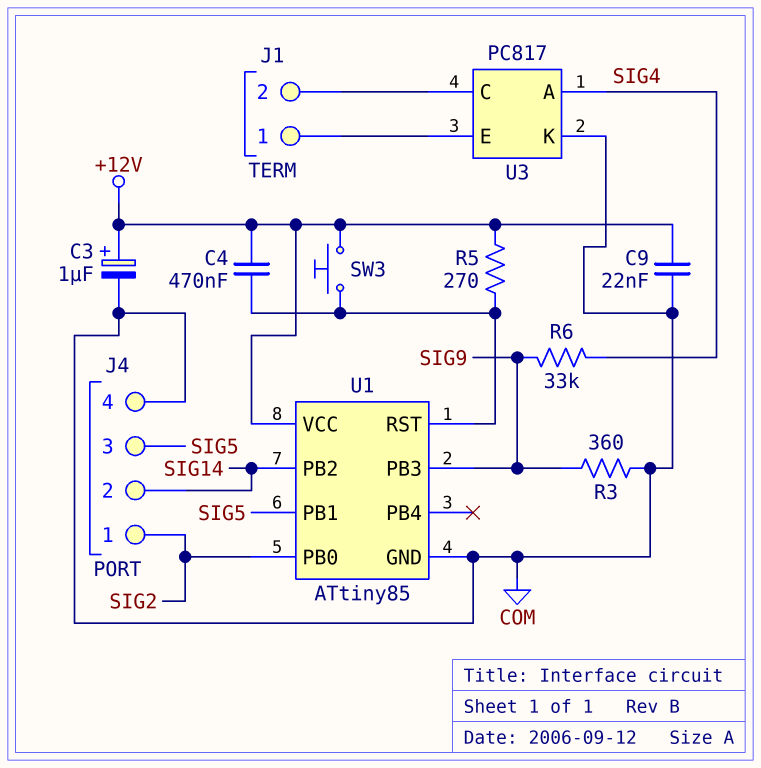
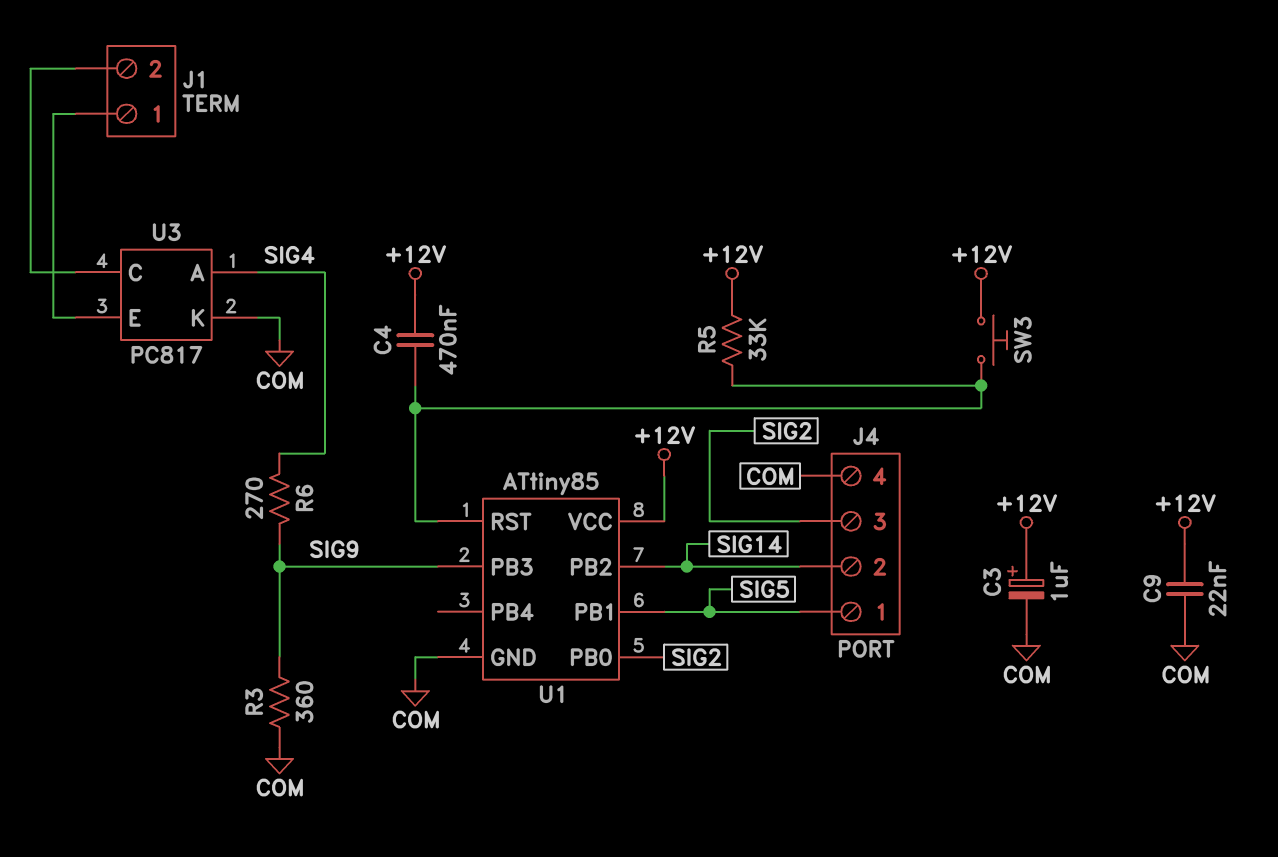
J4 pin 1: SIG2 -> SIG5
J4 pin 3: SIG5 -> SIG2
R5: 270 (+12V, U1/RST) -> 33k (+12V, U1/RST)
R6: 33k (SIG4, SIG9) -> 270 (SIG4, SIG9)

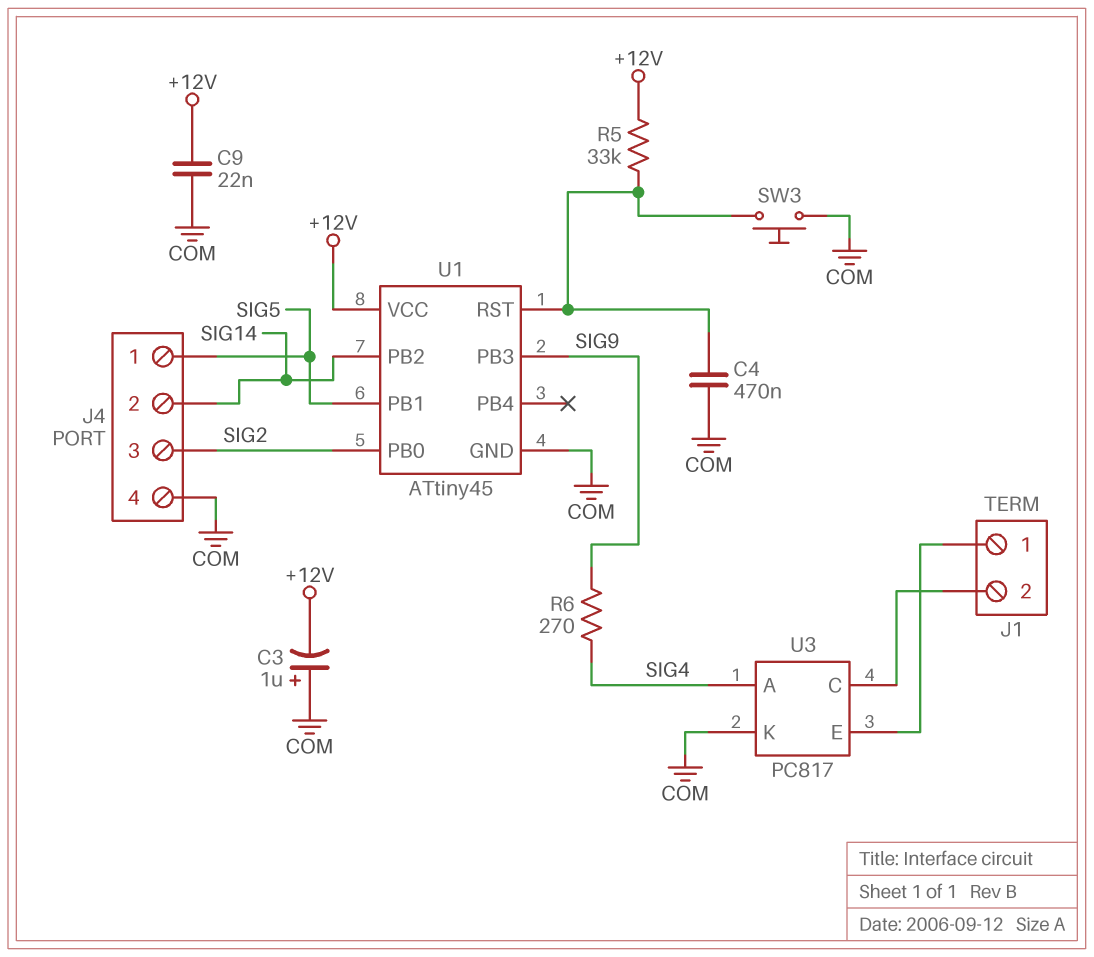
C3: 1uF (plus +12V, minus COM) -> 1uF (plus COM, minus +12V)
C4: 470nF (+12V, U1/RST) -> 470nF (COM, U1/RST)
R3: 360 (COM, SIG9) -> none
SW3: button (+12V, U1/RST) -> button (COM, U1/RST)
U1: ATtiny85 -> ATtiny45

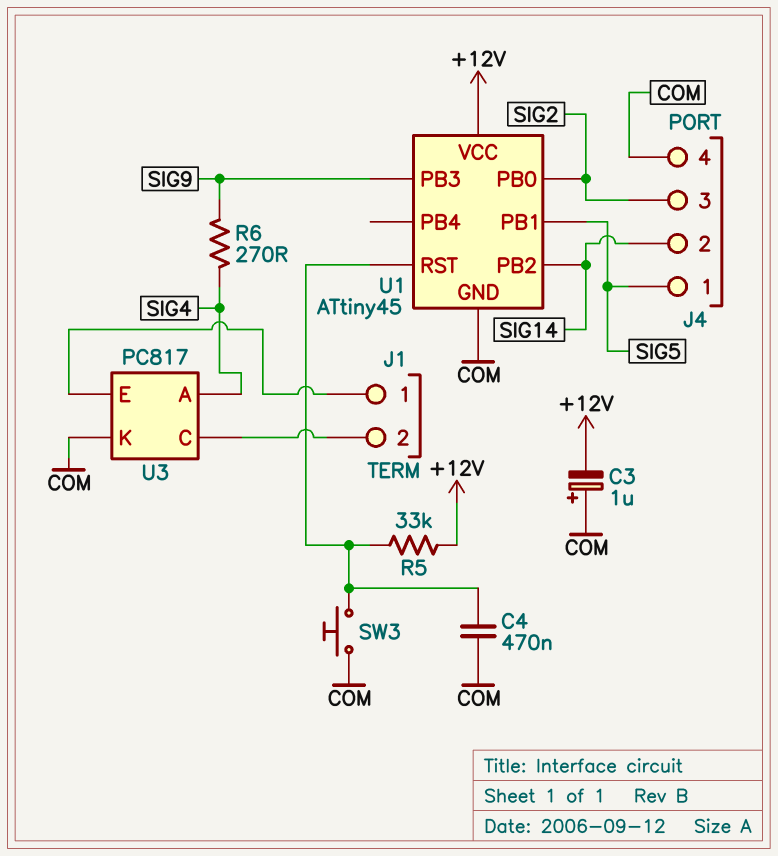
C9: 22nF (+12V, COM) -> none

